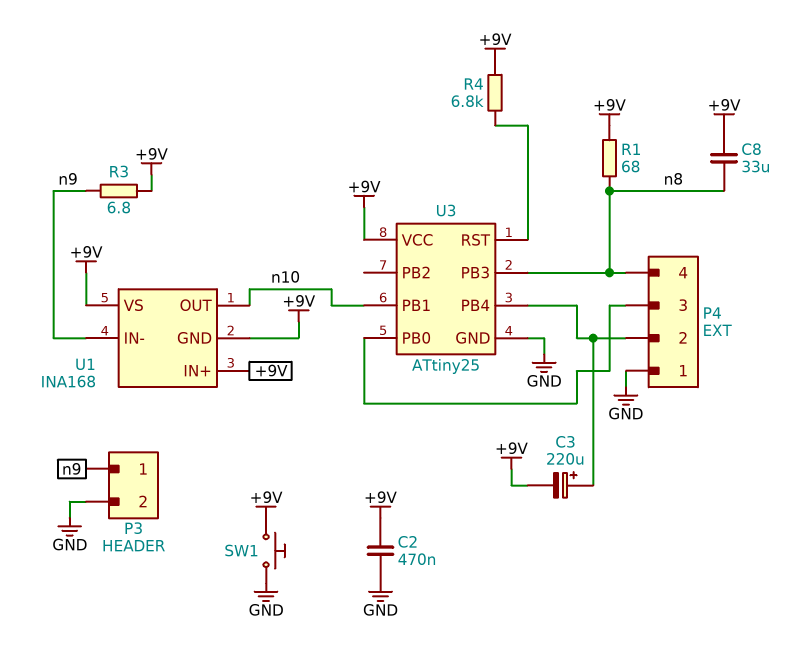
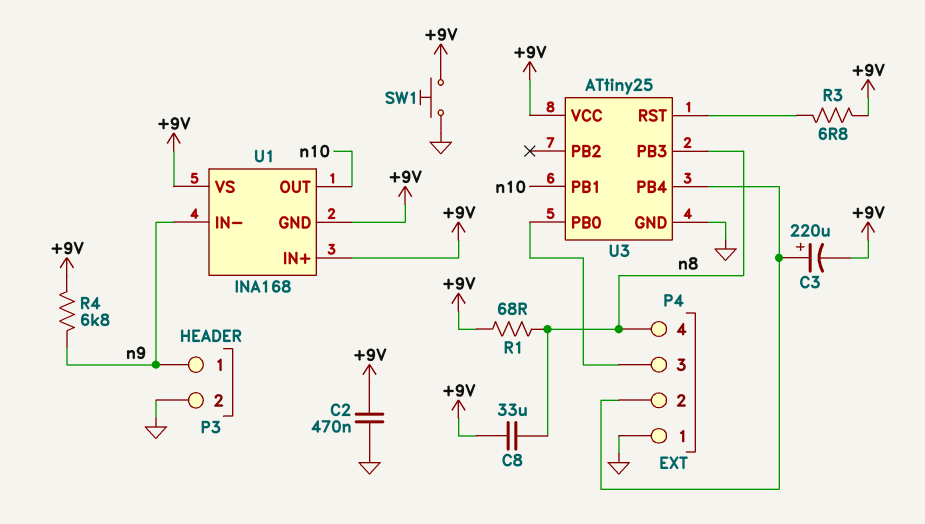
R3: 6.8 (+9V, n9) -> 6.8 (+9V, U3/RST)
R4: 6.8k (+9V, U3/RST) -> 6.8k (+9V, n9)

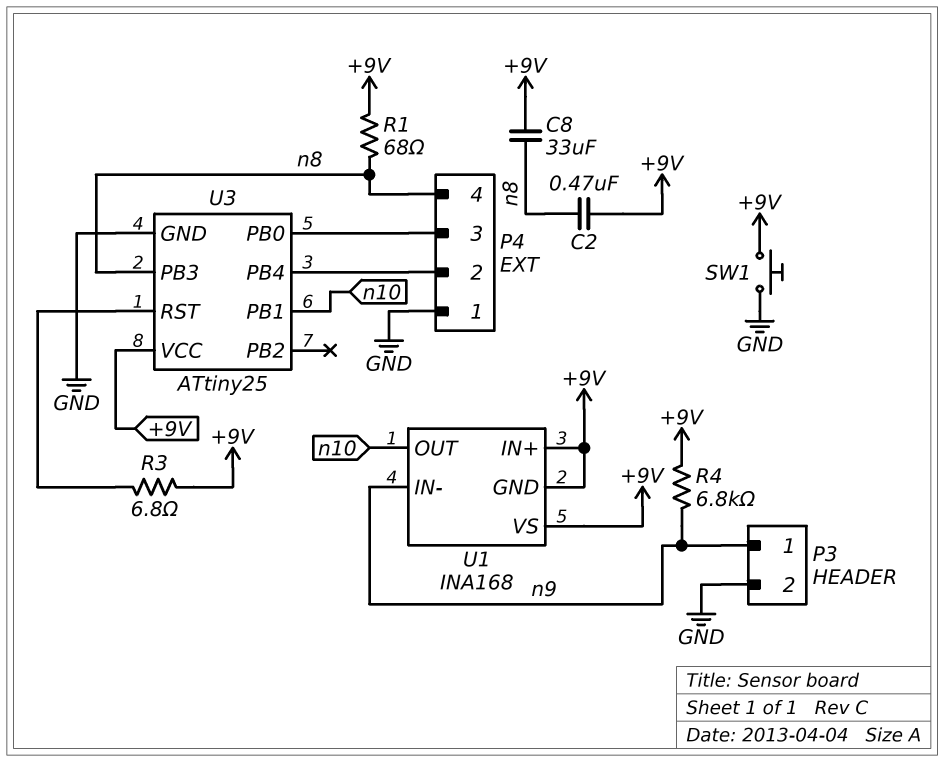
C2: 470nF (+9V, GND) -> 470nF (+9V, n8)
C3: 220uF (plus P4/2, minus +9V) -> none

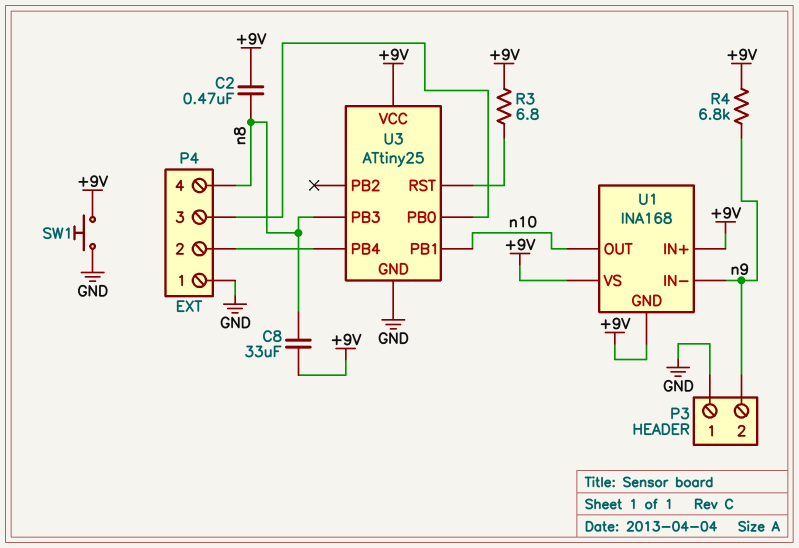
P3 pin 1: n9 -> GND
P3 pin 2: GND -> n9
R1: 68 (+9V, n8) -> none

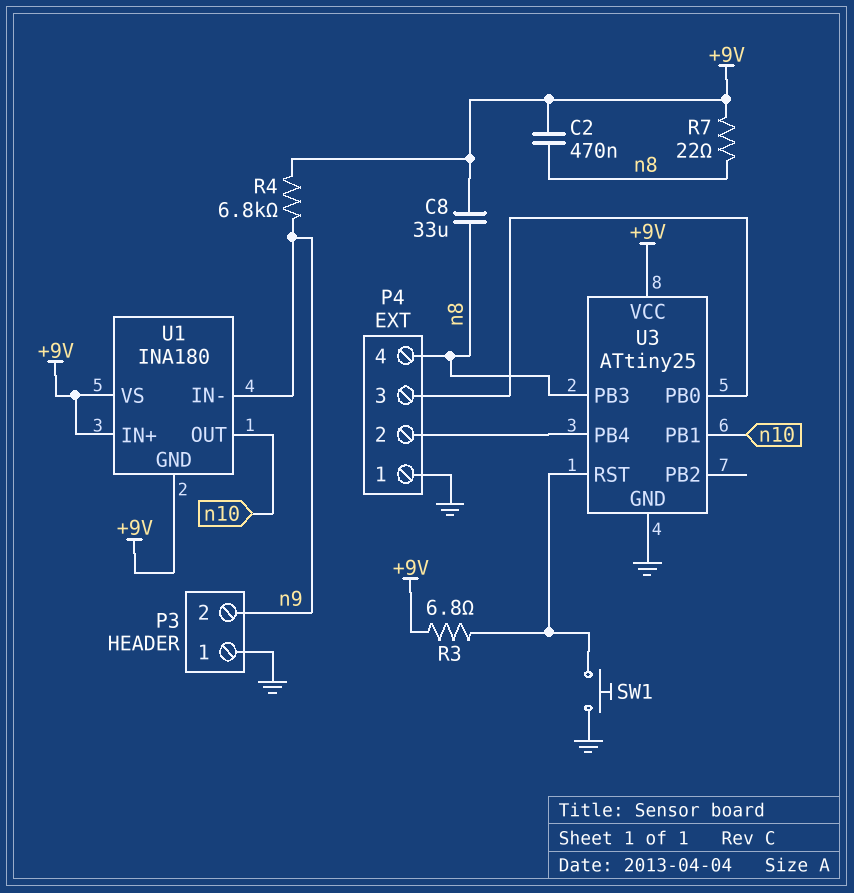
R7: none -> 22 (+9V, n8)
SW1: button (+9V, GND) -> button (GND, U3/RST)
U1: INA168 -> INA180

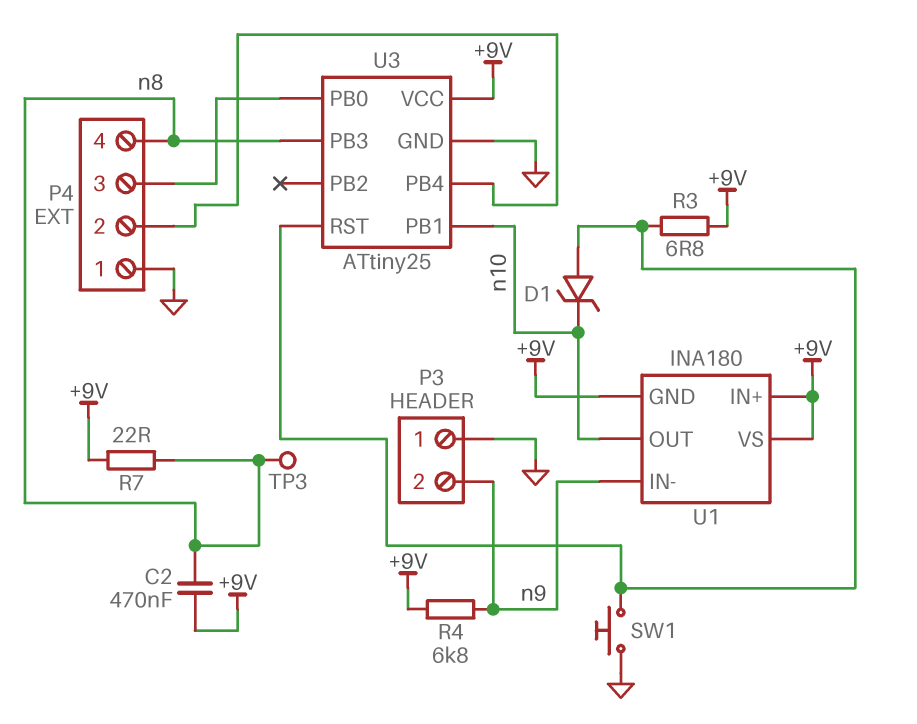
C8: 33uF (+9V, n8) -> none
D1: none -> zener (A U3/RST, K n10)
TP3: none -> test point (n8)

